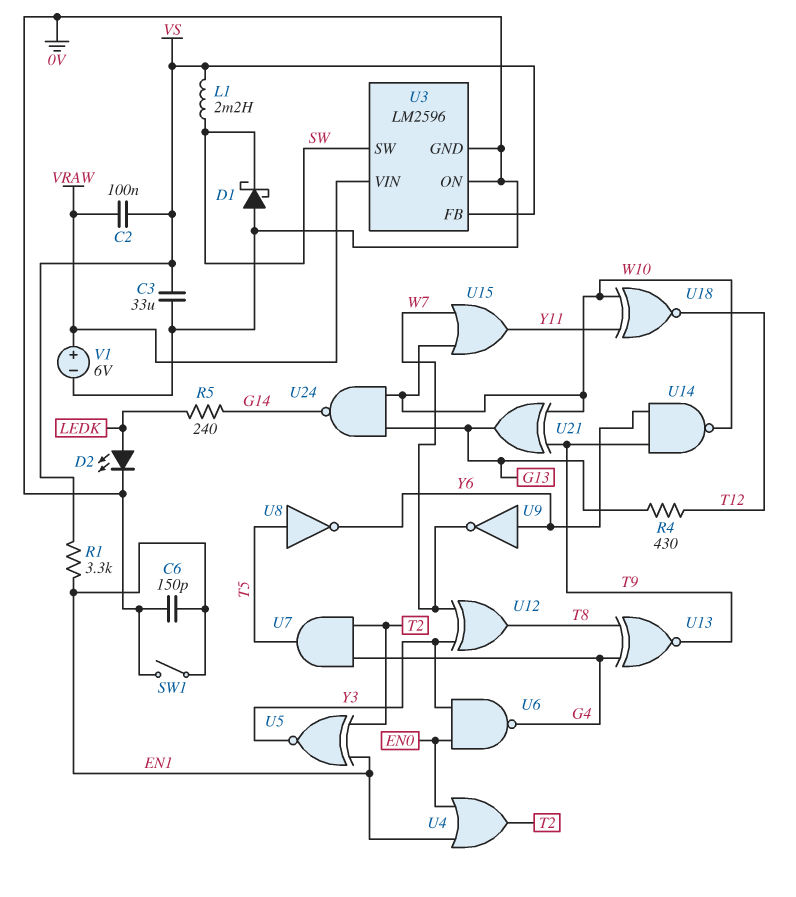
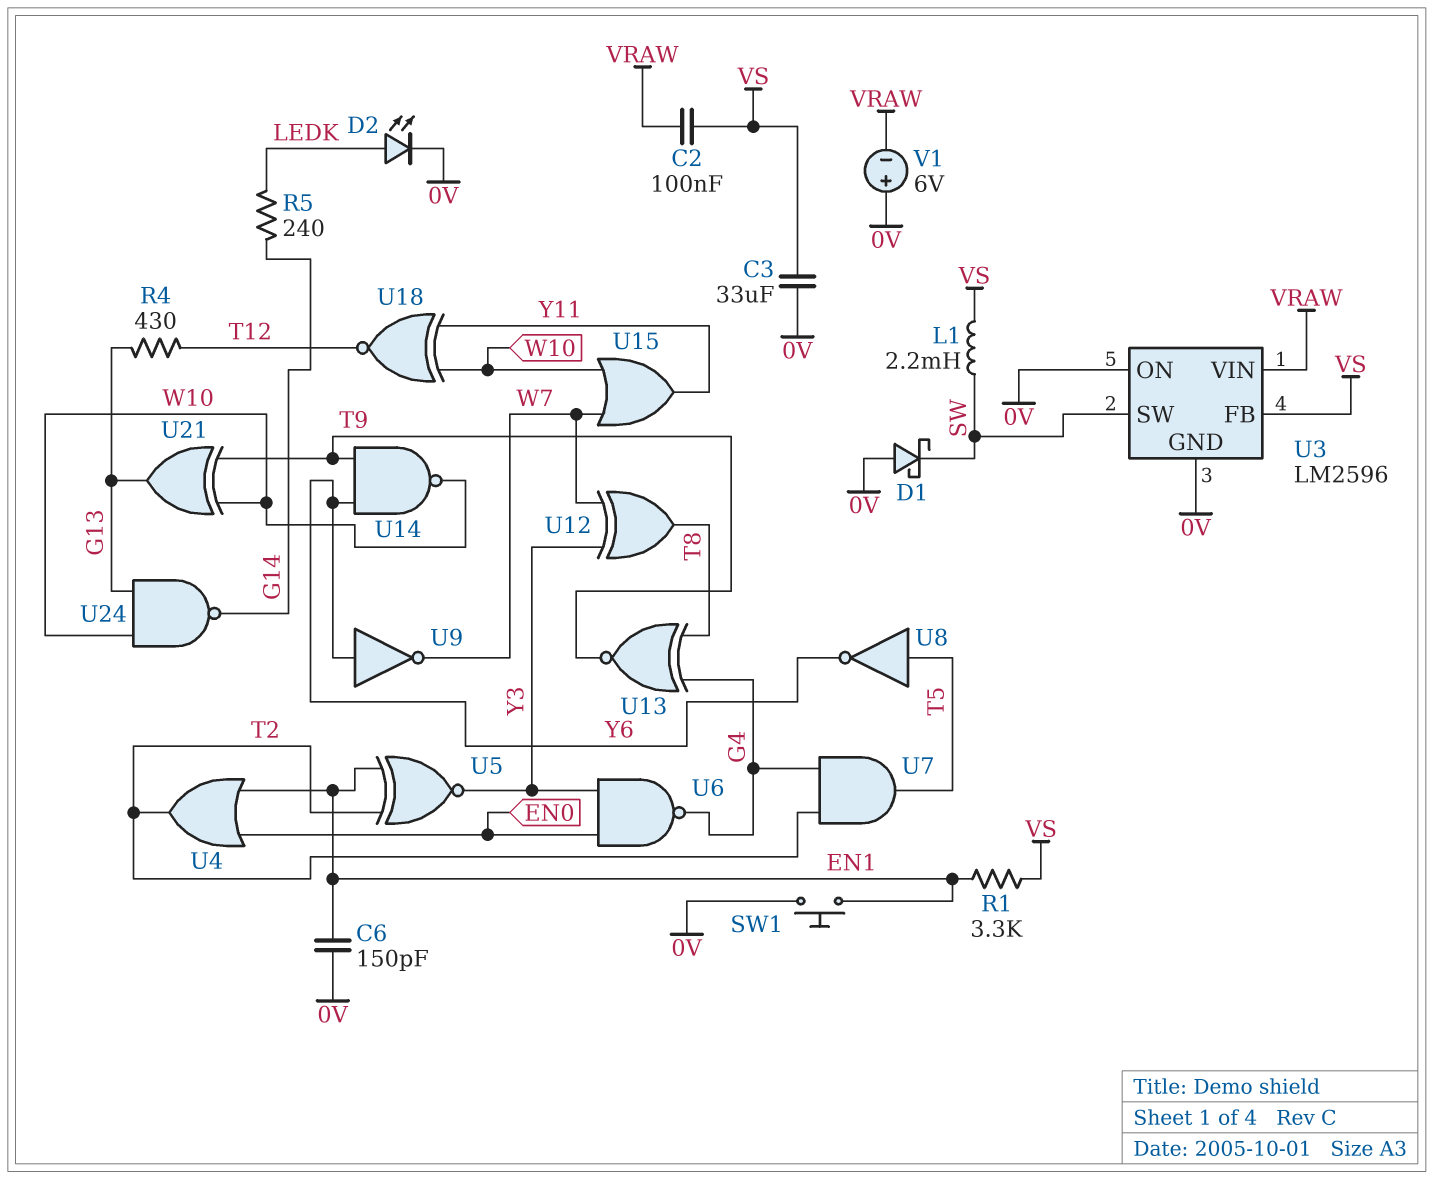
SW1: switch (0V, EN1) -> button (0V, EN1)
V1: 6V (plus VRAW, minus 0V) -> 6V (plus 0V, minus VRAW)

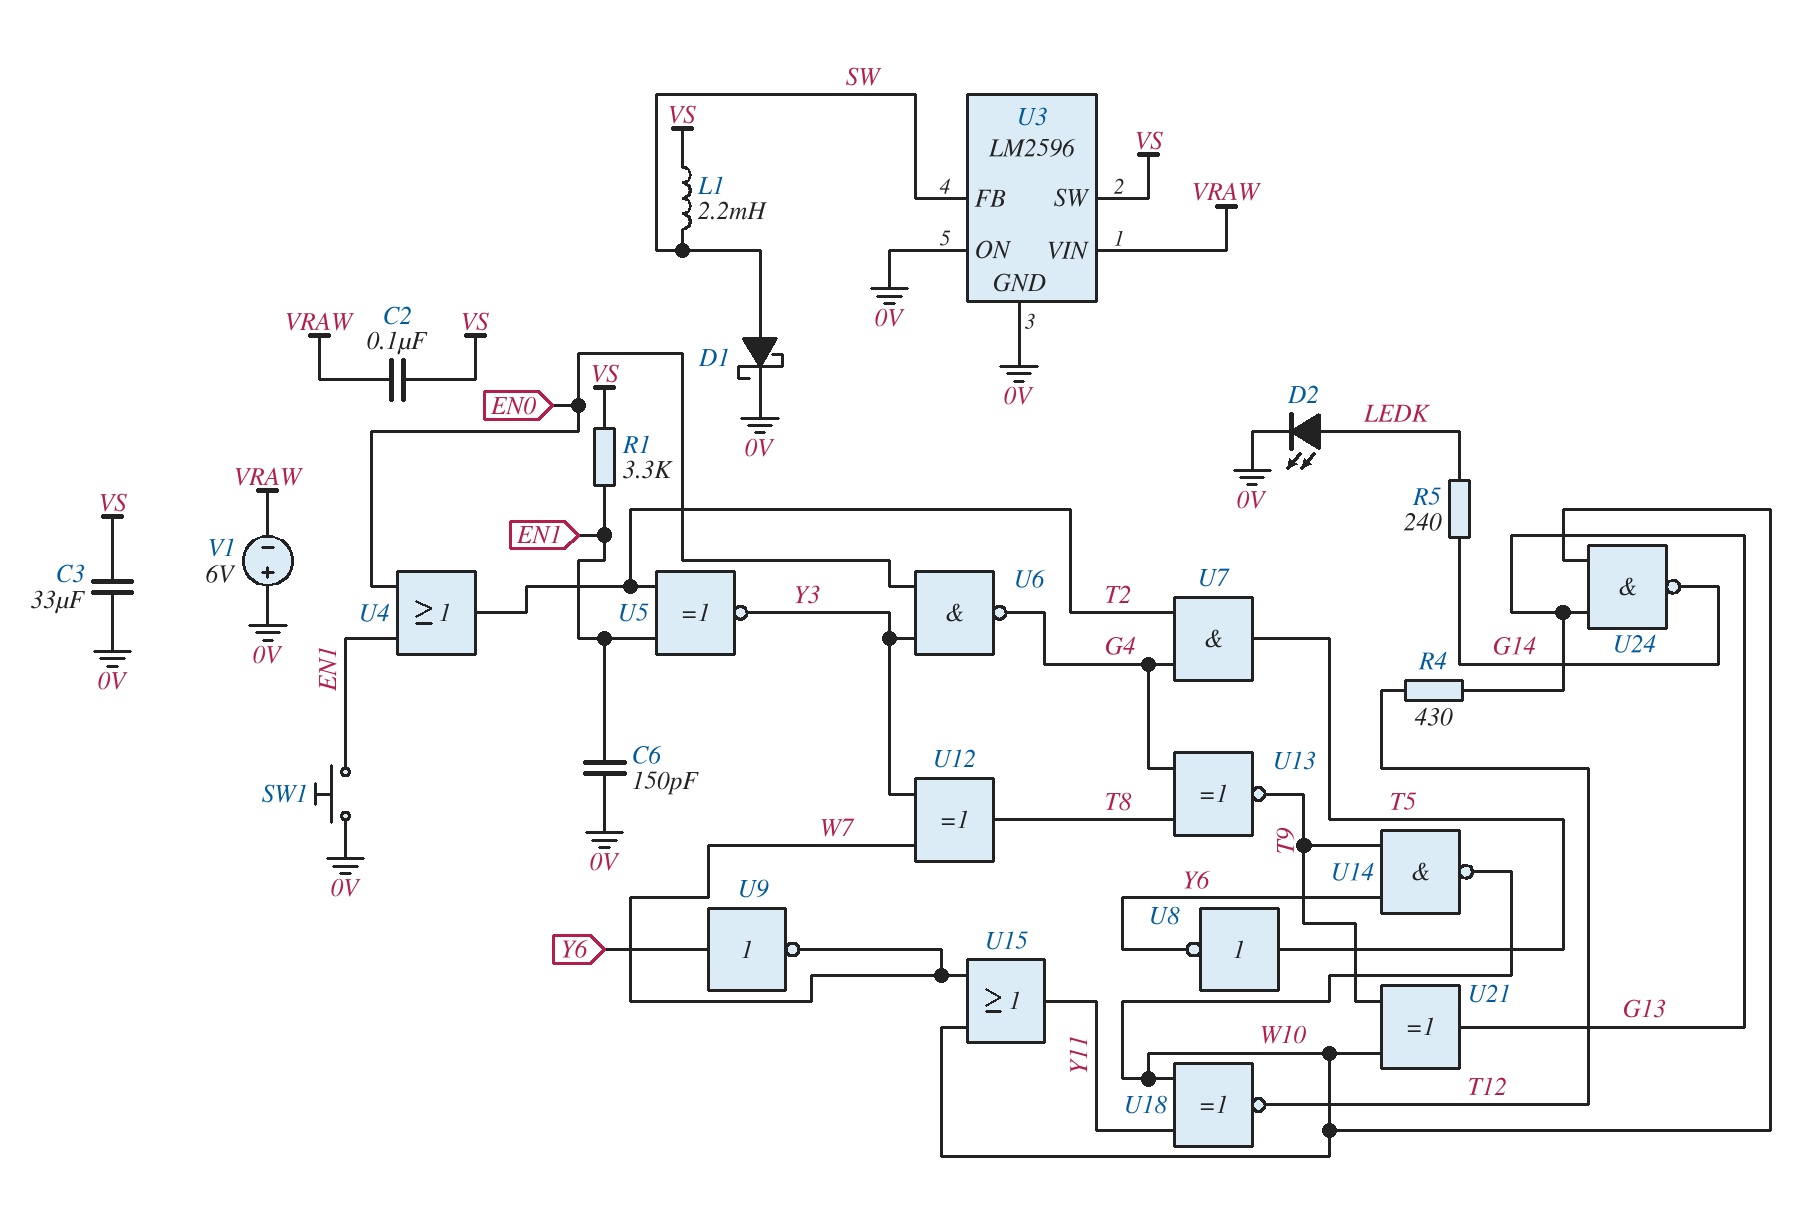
D1: schottky (A 0V, K SW) -> schottky (A SW, K 0V)
U3 pin FB: VS -> SW
U3 pin SW: SW -> VS

